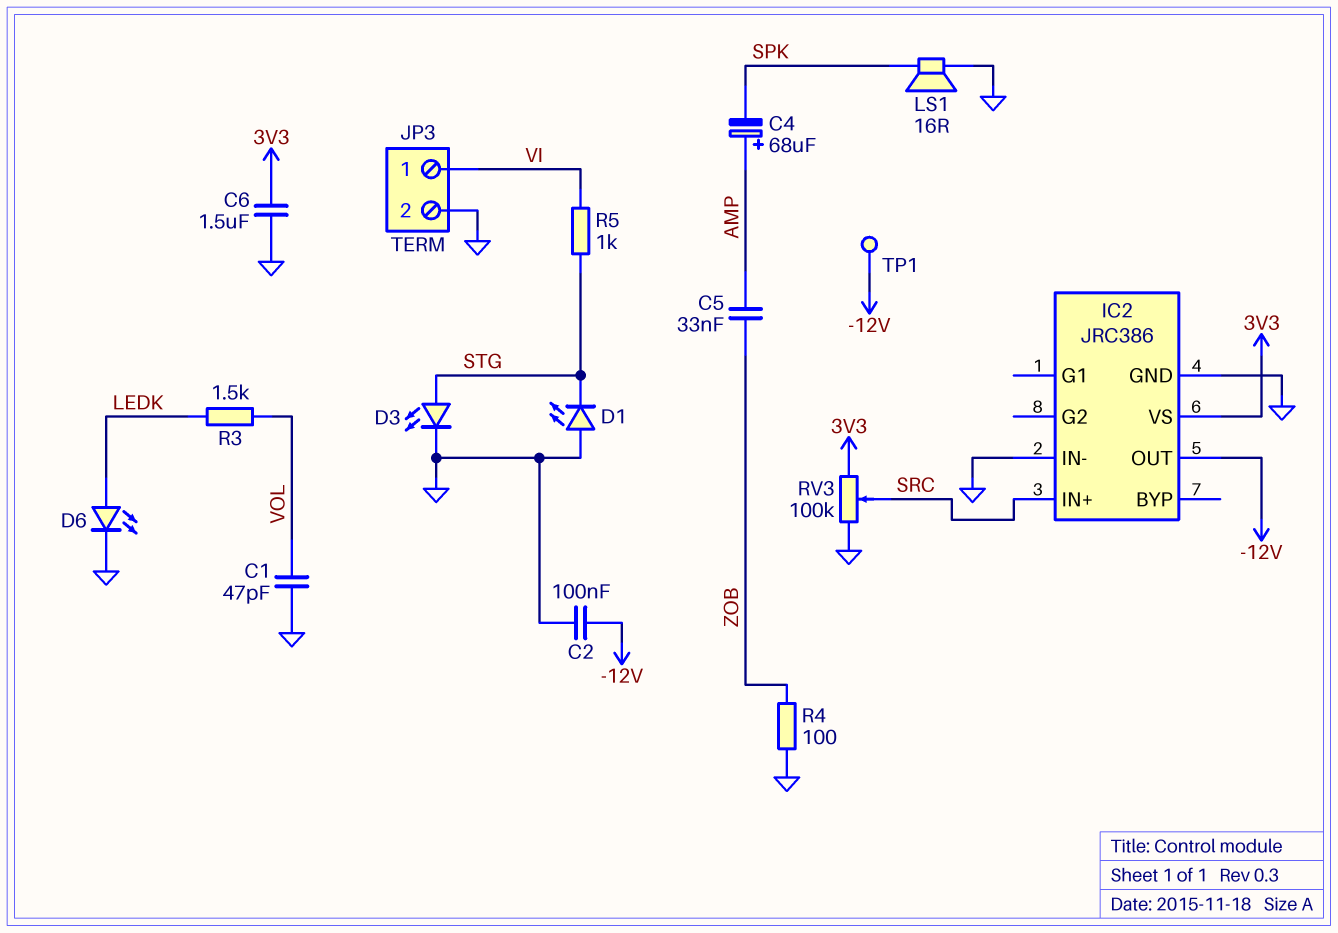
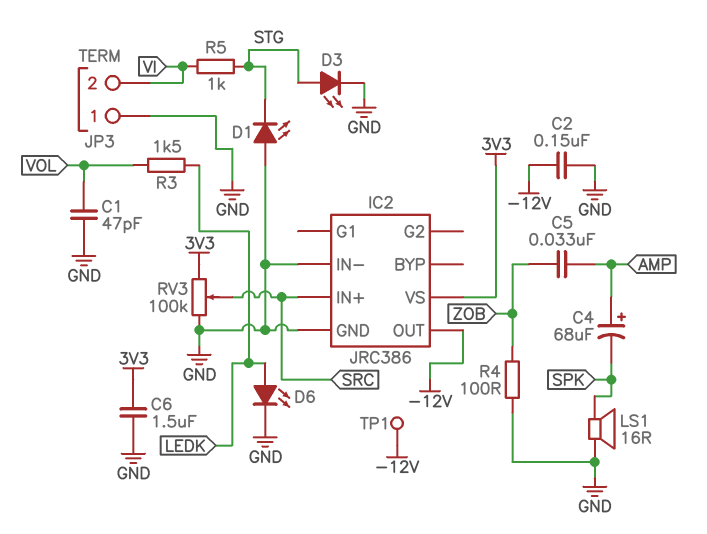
C2: 100nF (-12V, GND) -> 150nF (-12V, GND)
JP3 pin 1: VI -> GND
JP3 pin 2: GND -> VI

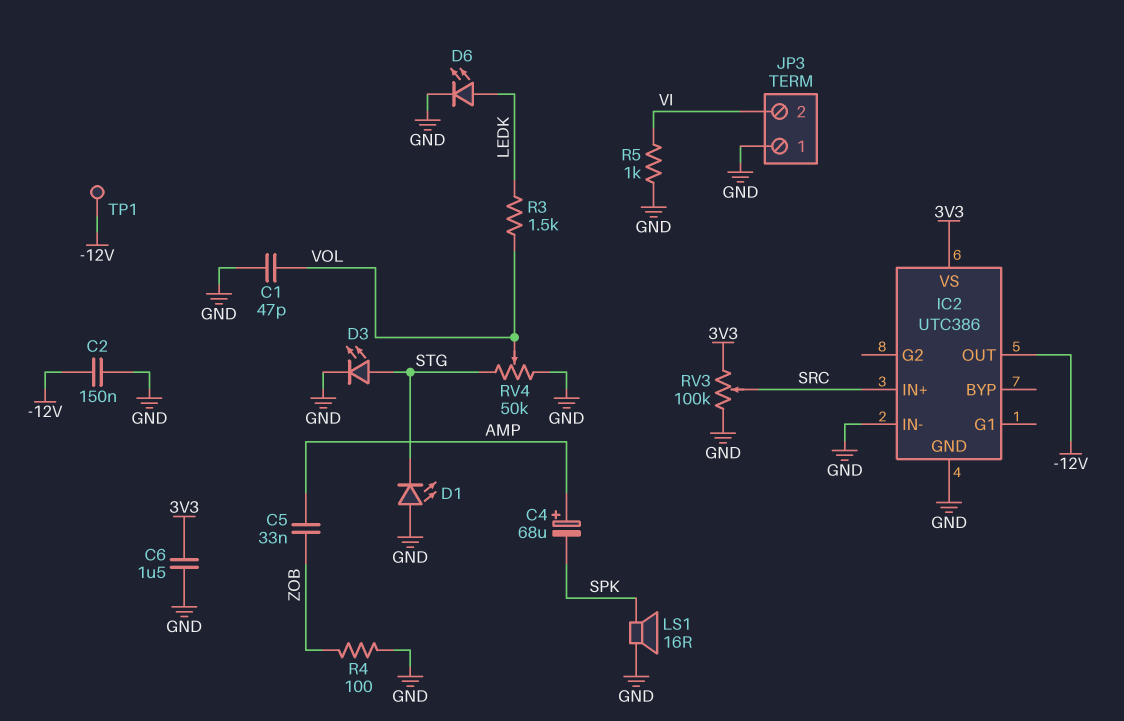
IC2: JRC386 -> UTC386
R5: 1k (STG, VI) -> 1k (GND, VI)
RV4: none -> 50k (GND, STG, wiper VOL)

